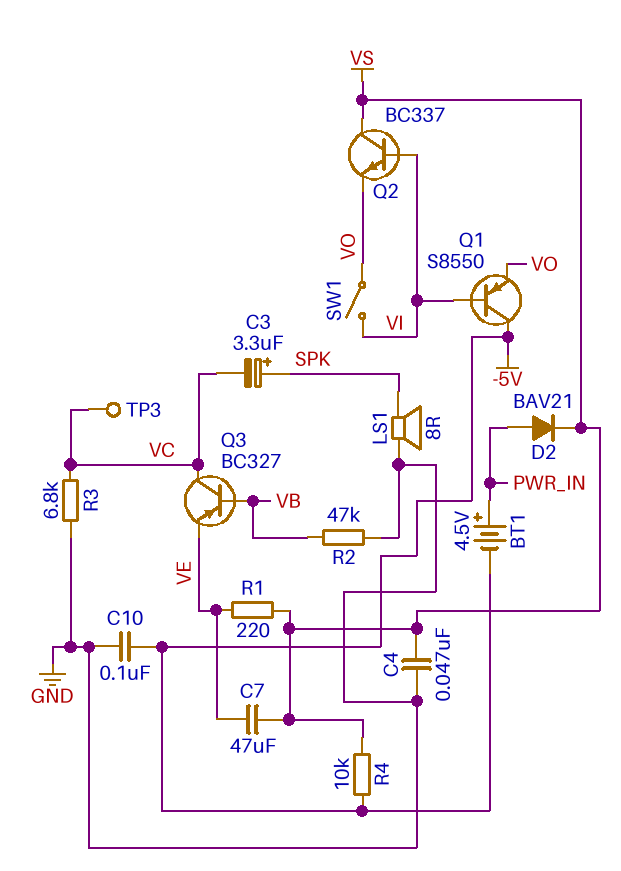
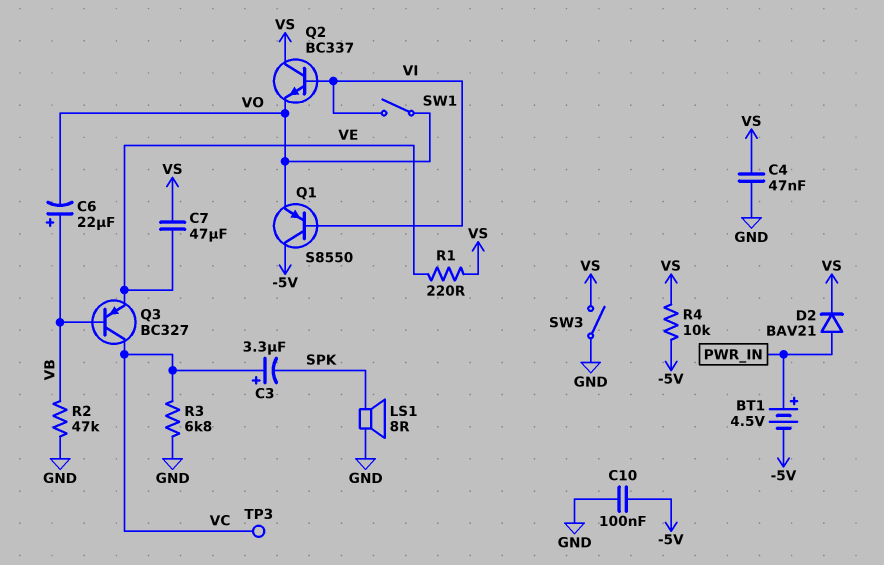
C3: 3.3uF (plus SPK, minus VC) -> 3.3uF (plus VC, minus SPK)
C6: none -> 22uF (plus VB, minus VO)
SW3: none -> switch (GND, VS)

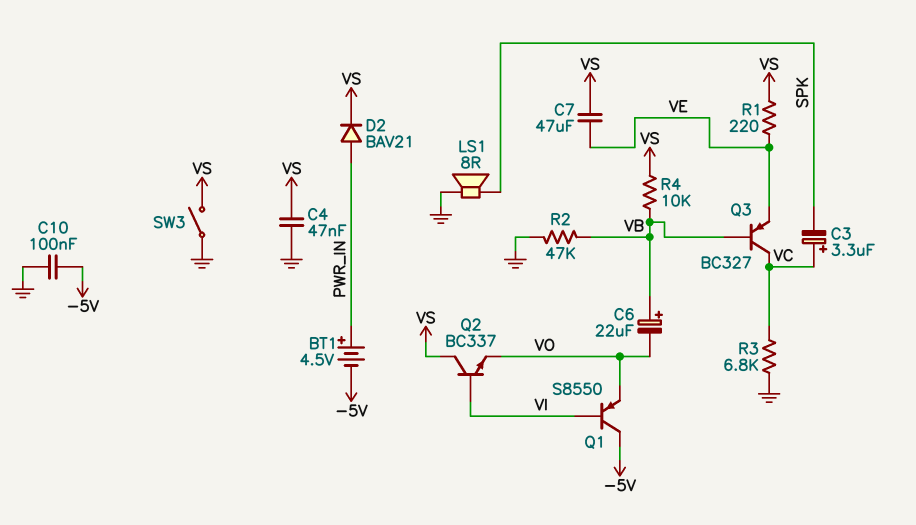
R4: 10k (-5V, VS) -> 10k (VB, VS)
SW1: switch (VI, VO) -> none
TP3: test point (VC) -> none

